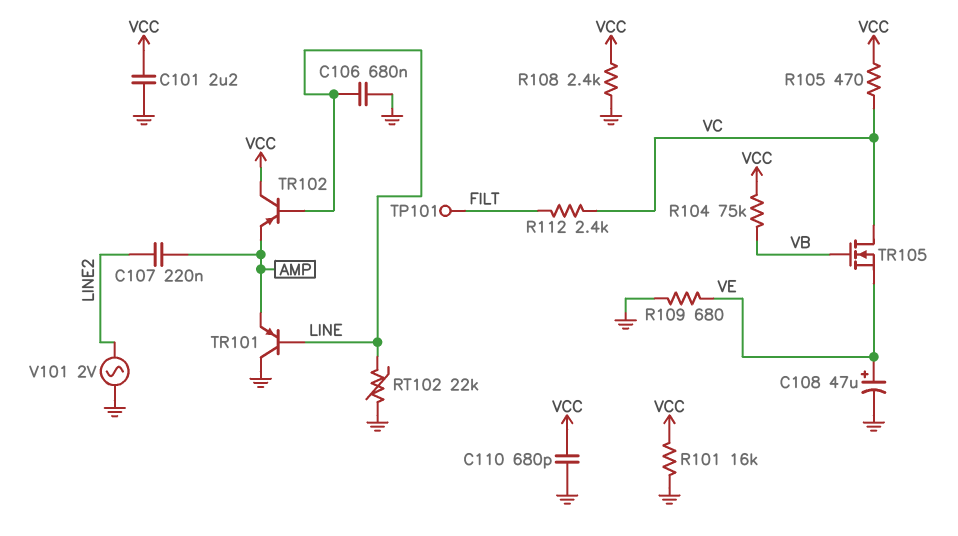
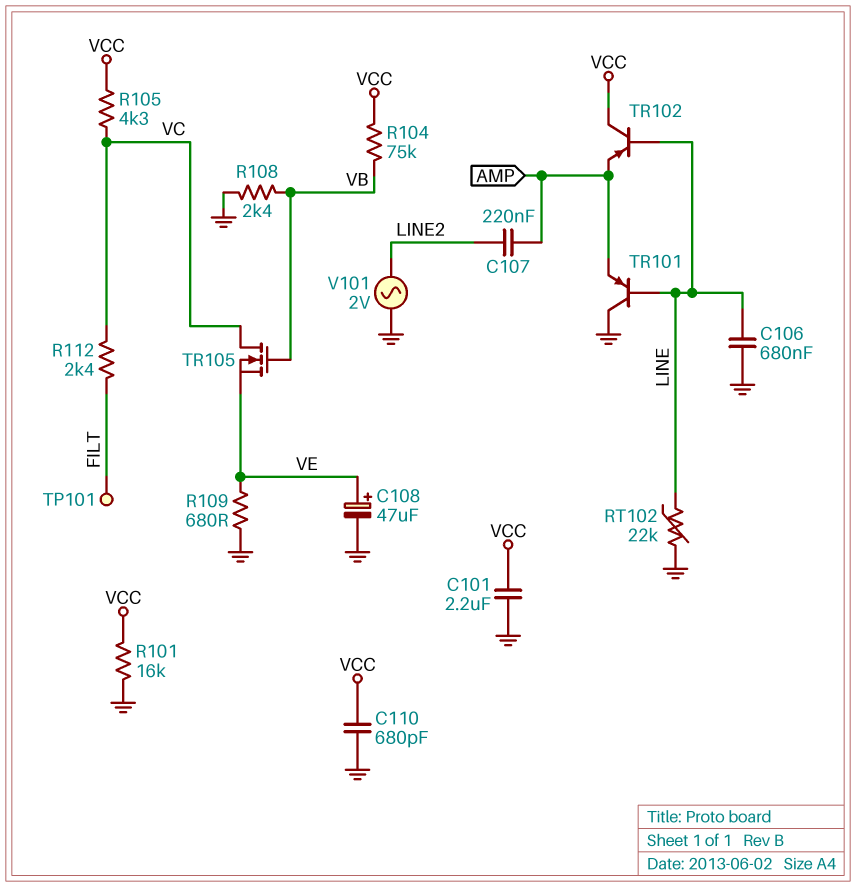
R105: 470 (VC, VCC) -> 4.3k (VC, VCC)
R108: 2.4k (GND, VCC) -> 2.4k (GND, VB)

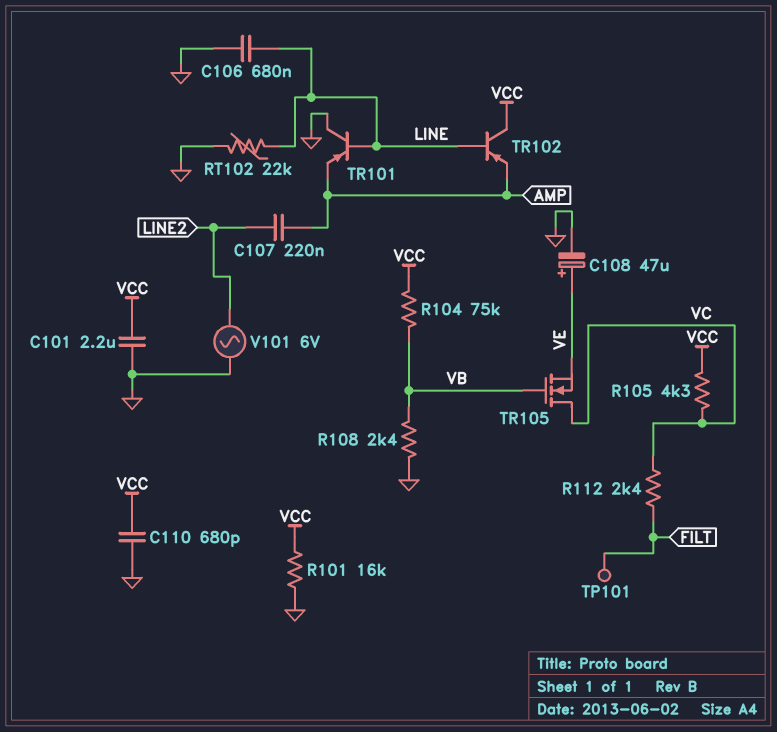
R109: 680 (GND, VE) -> none
V101: AC 2V (GND, LINE2) -> AC 6V (GND, LINE2)

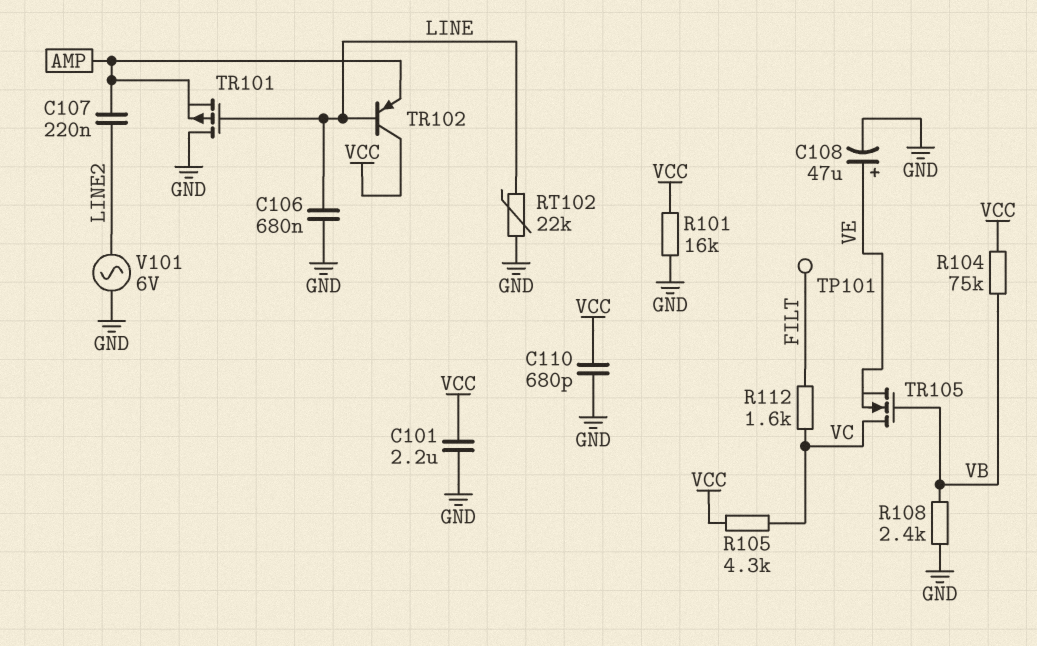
R112: 2.4k (FILT, VC) -> 1.6k (FILT, VC)
TR101: PNP (B LINE, C GND, E AMP) -> PMOS (G LINE, D GND, S AMP)

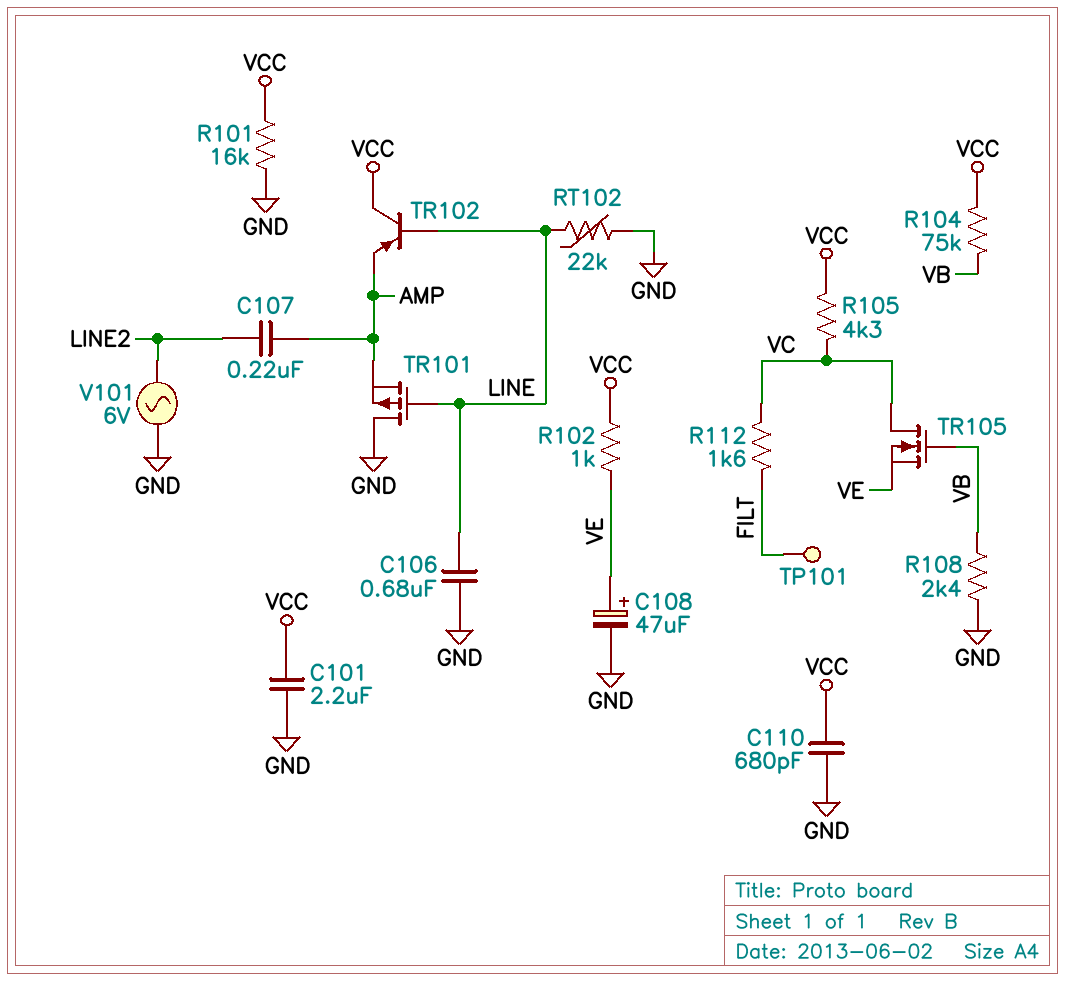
R102: none -> 1k (VCC, VE)

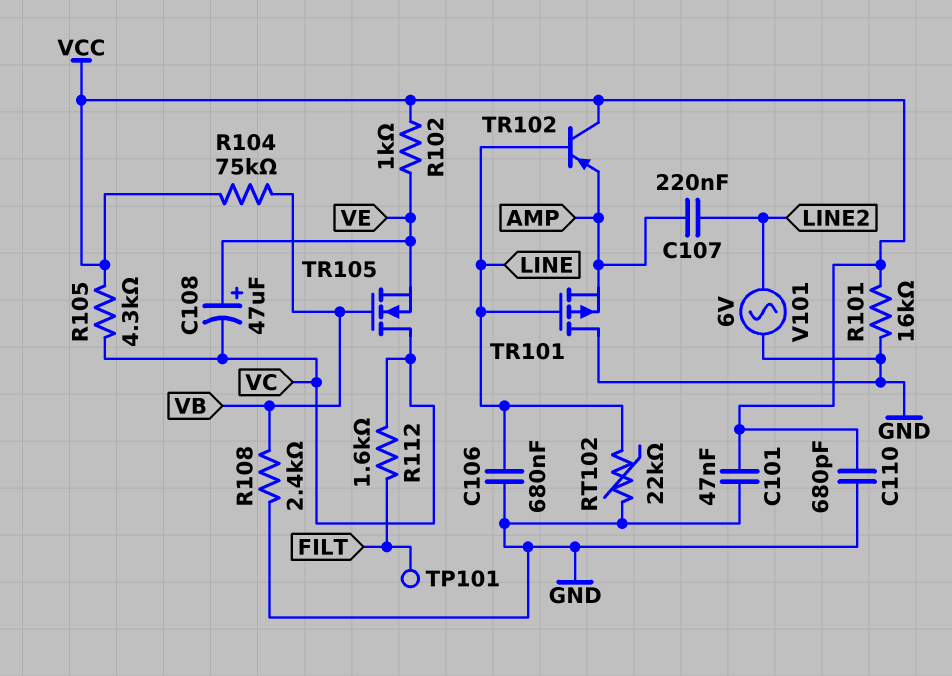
C101: 2.2uF (GND, VCC) -> 47nF (GND, VCC)
C108: 47uF (plus VE, minus GND) -> 47uF (plus VE, minus VC)

